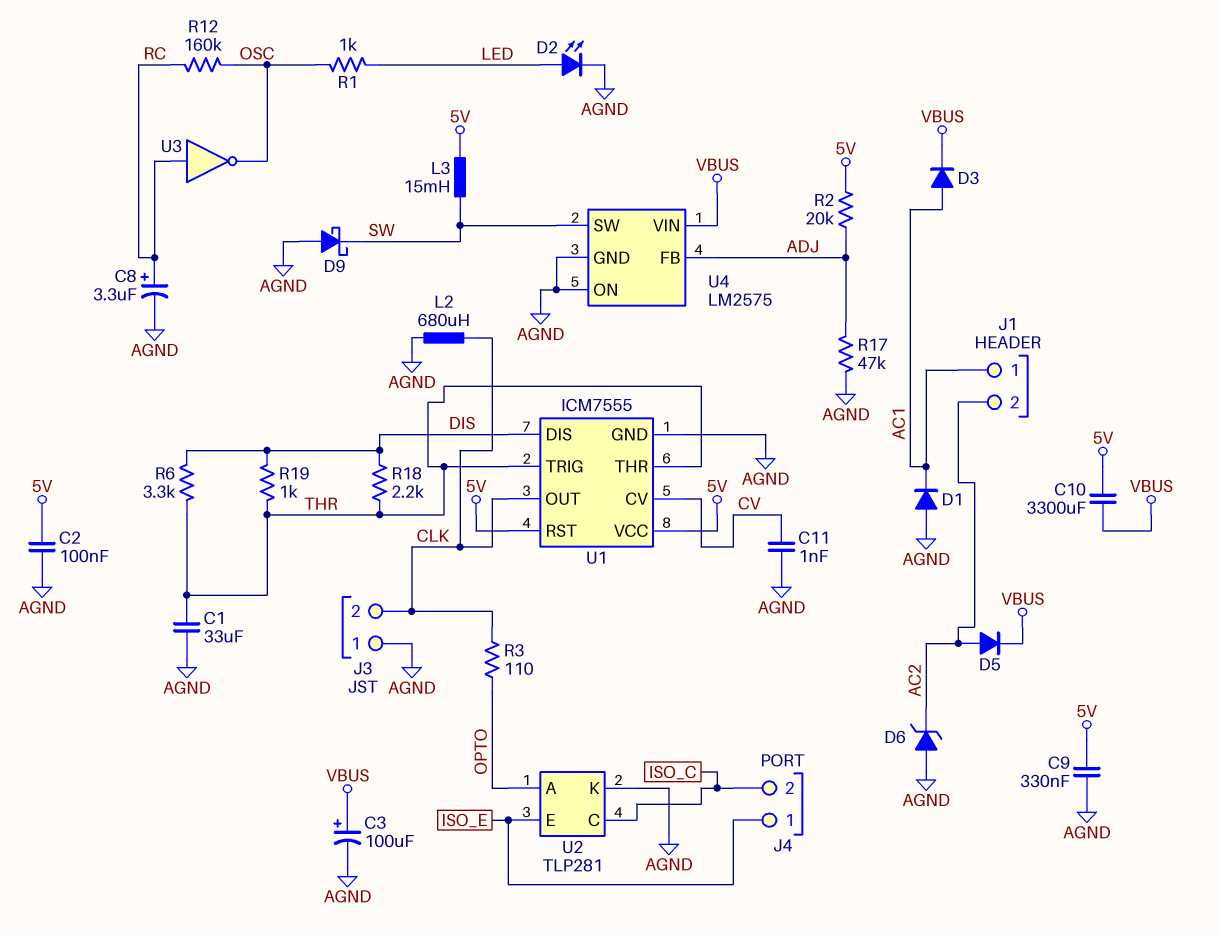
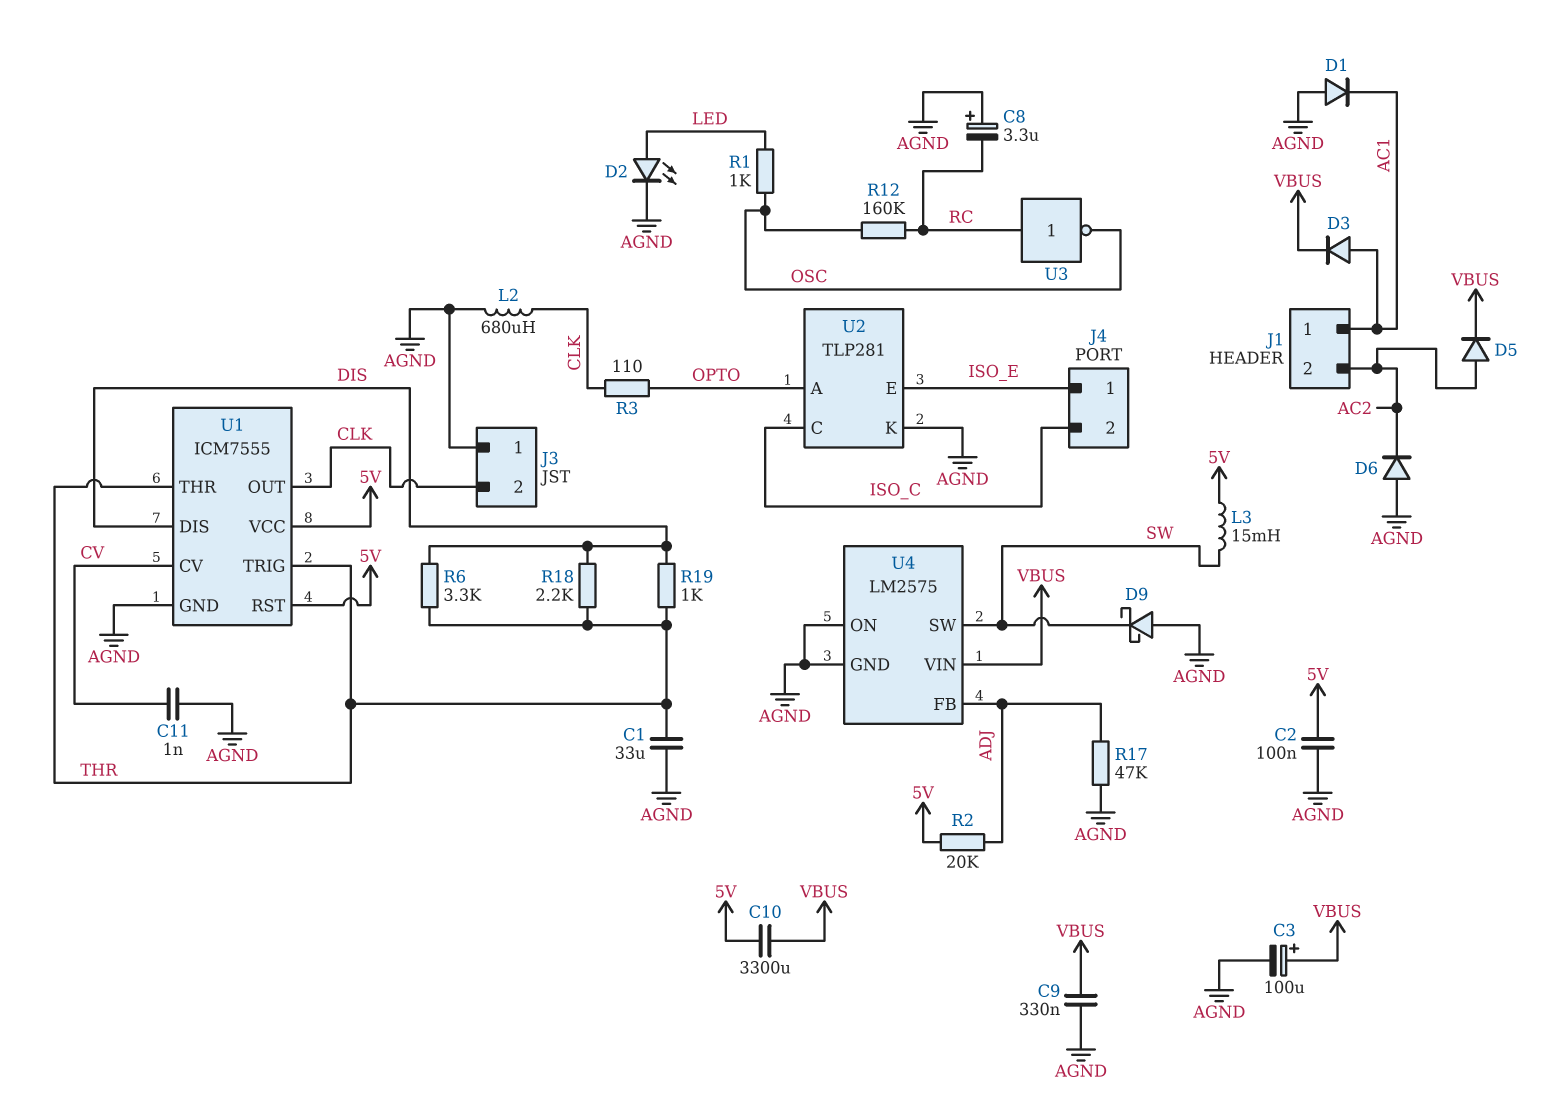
C8: 3.3uF (plus RC, minus AGND) -> 3.3uF (plus AGND, minus RC)
C9: 330nF (5V, AGND) -> 330nF (AGND, VBUS)
D6: zener (A AGND, K AC2) -> diode (A AGND, K AC2)

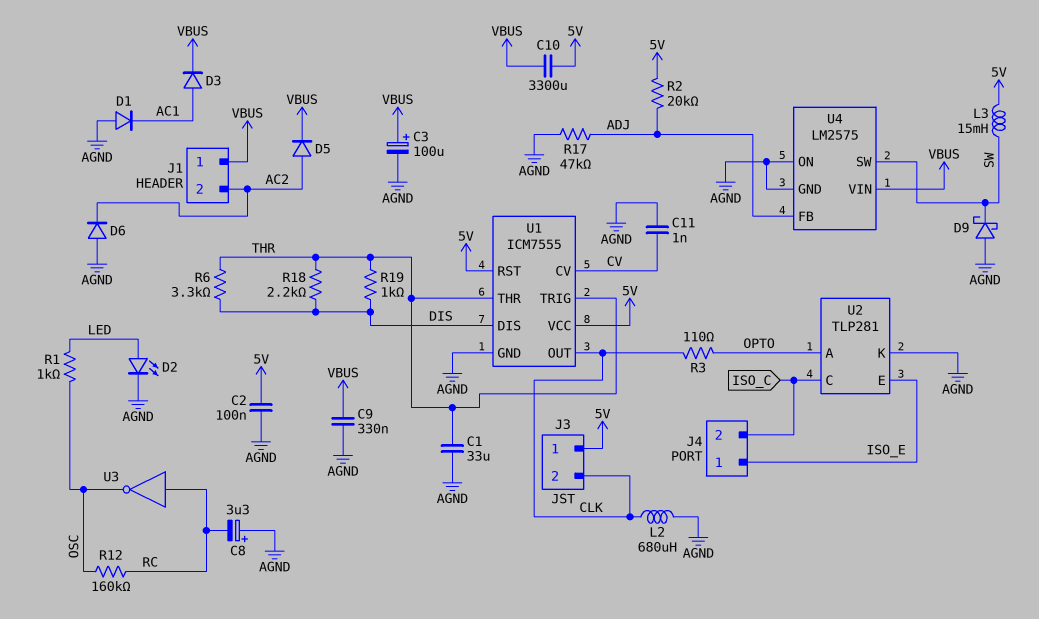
J1 pin 1: AC1 -> VBUS
J3 pin 1: AGND -> 5V

